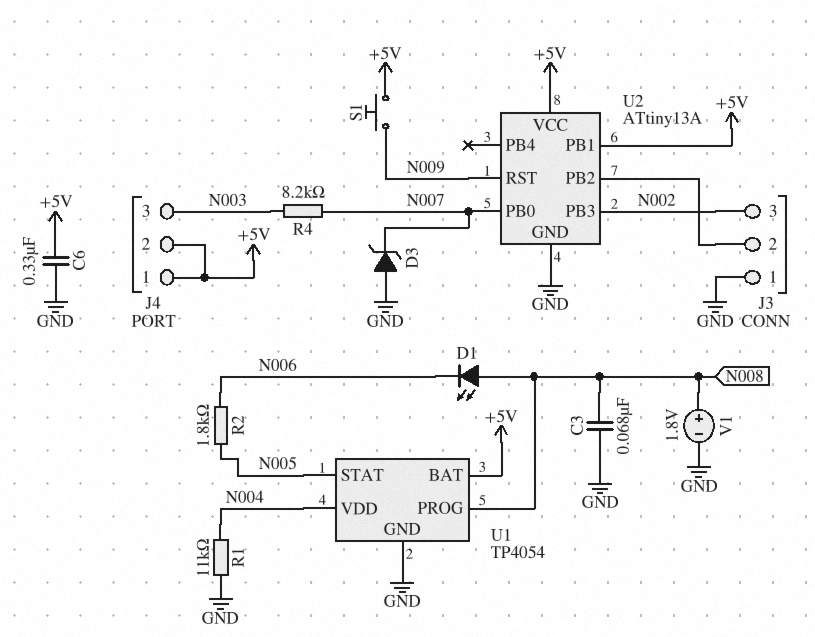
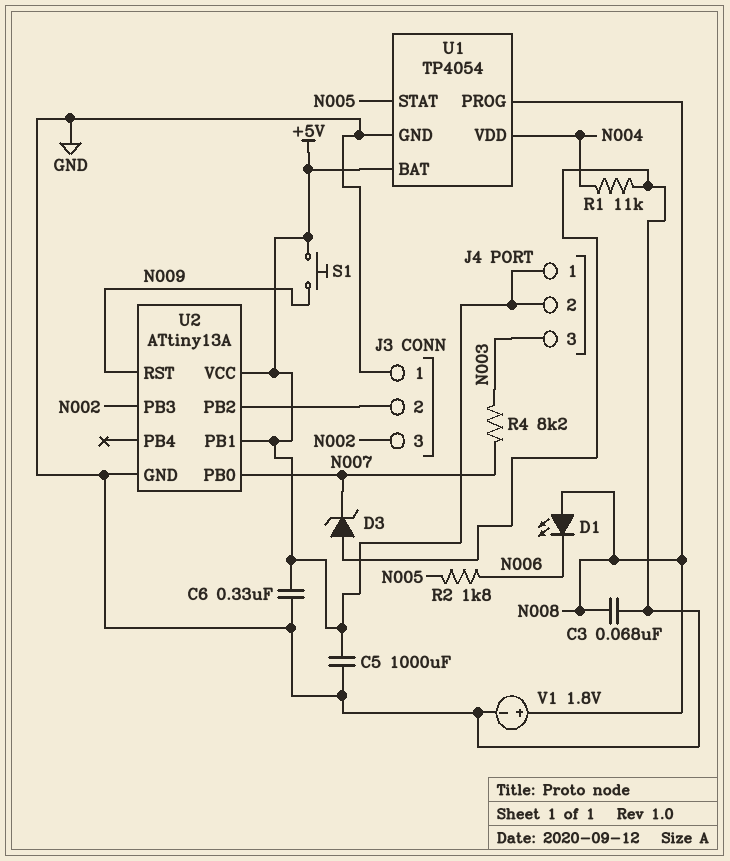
C5: none -> 1000uF (+5V, GND)

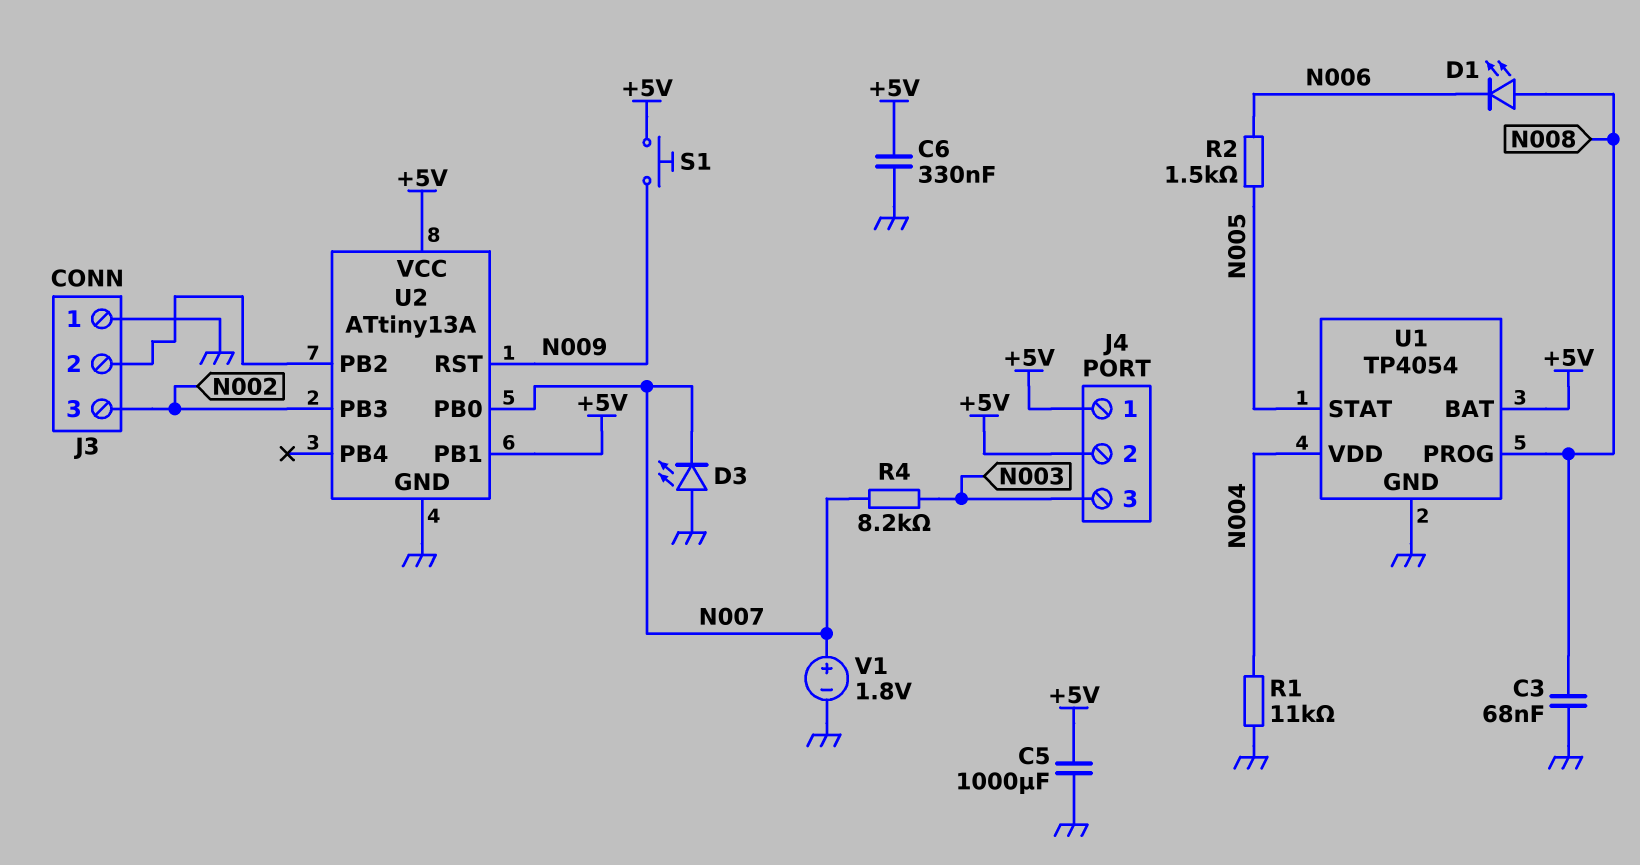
D3: zener (A GND, K N007) -> LED (A GND, K N007)
R2: 1.8k (N005, N006) -> 1.5k (N005, N006)
V1: 1.8V (plus N008, minus GND) -> 1.8V (plus N007, minus GND)

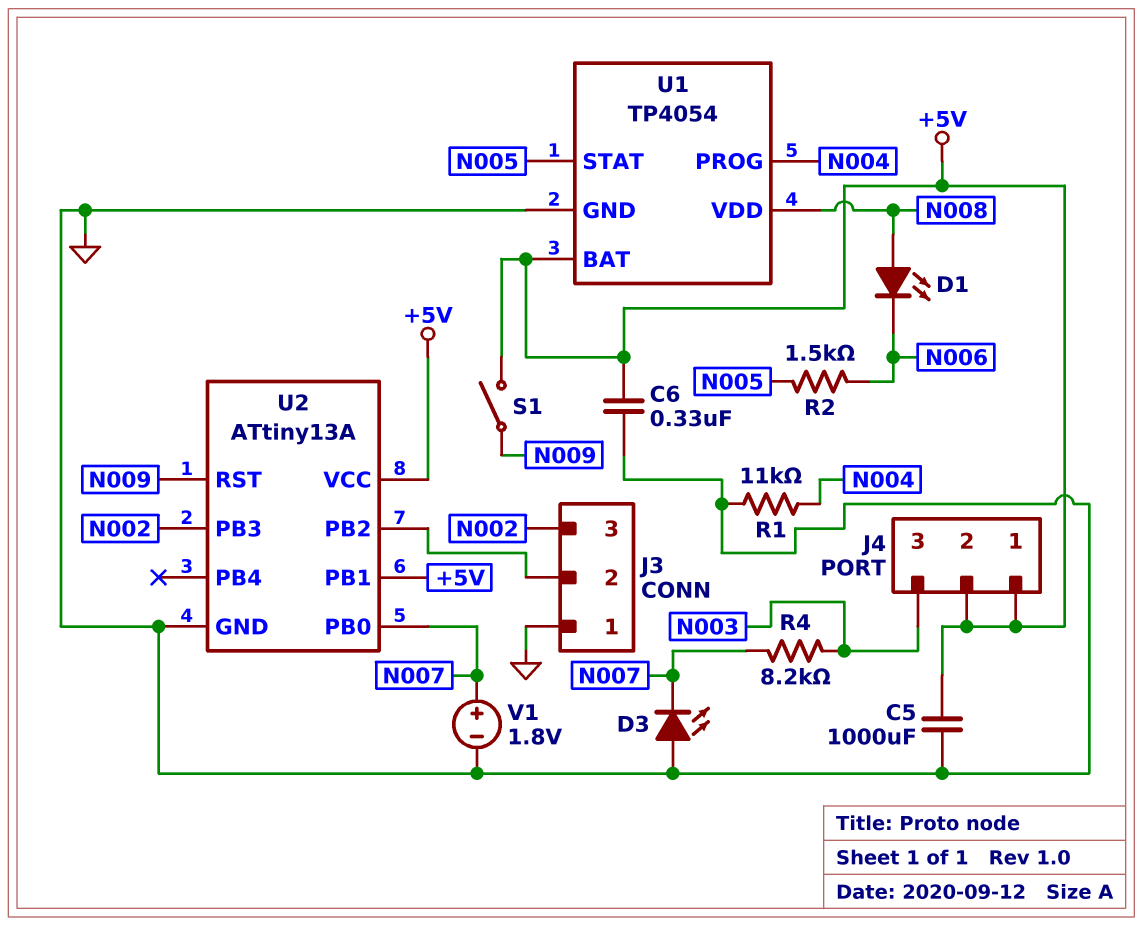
C3: 68nF (GND, N008) -> none
S1: button (+5V, N009) -> switch (+5V, N009)
U1 pin PROG: N008 -> N004
U1 pin VDD: N004 -> N008

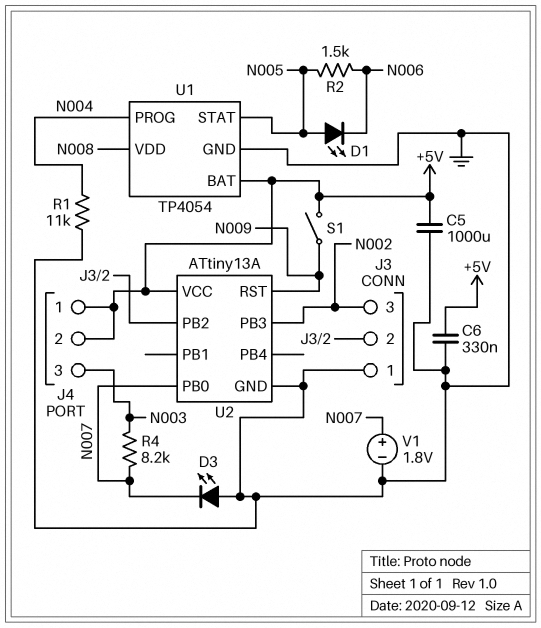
D1: LED (A N008, K N006) -> LED (A N005, K N006)
U2 pin PB1: +5V -> none

